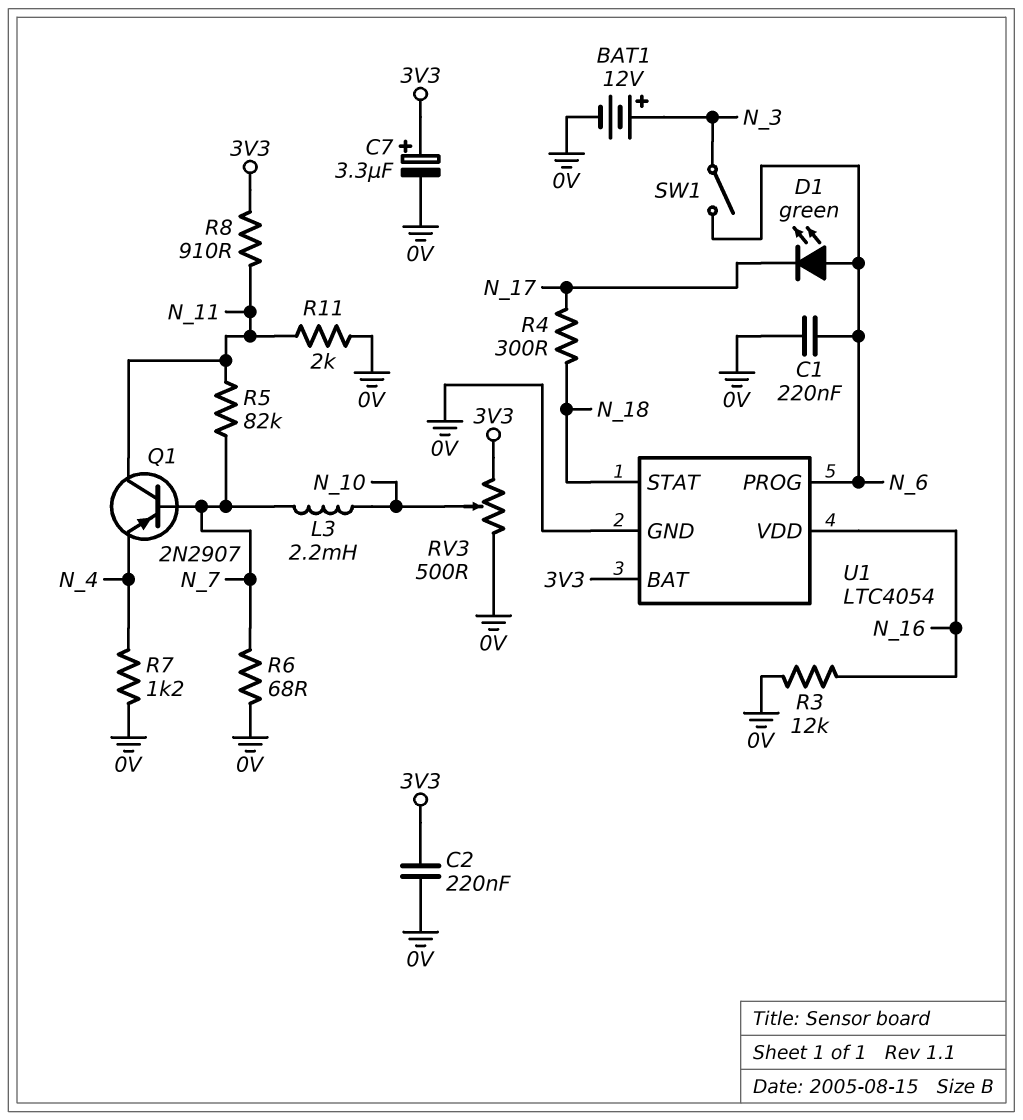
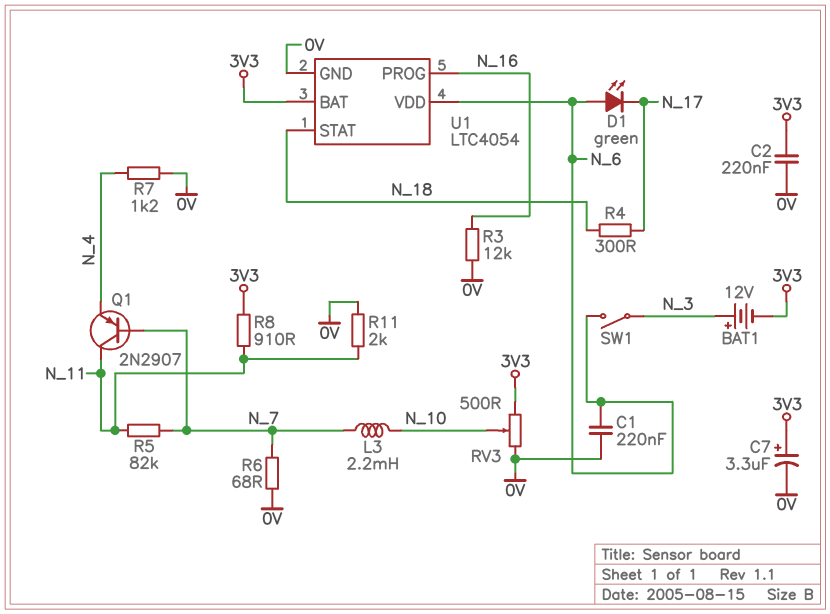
BAT1: 12V (plus N_3, minus 0V) -> 12V (plus N_3, minus 3V3)
U1 pin PROG: N_6 -> N_16
U1 pin VDD: N_16 -> N_6

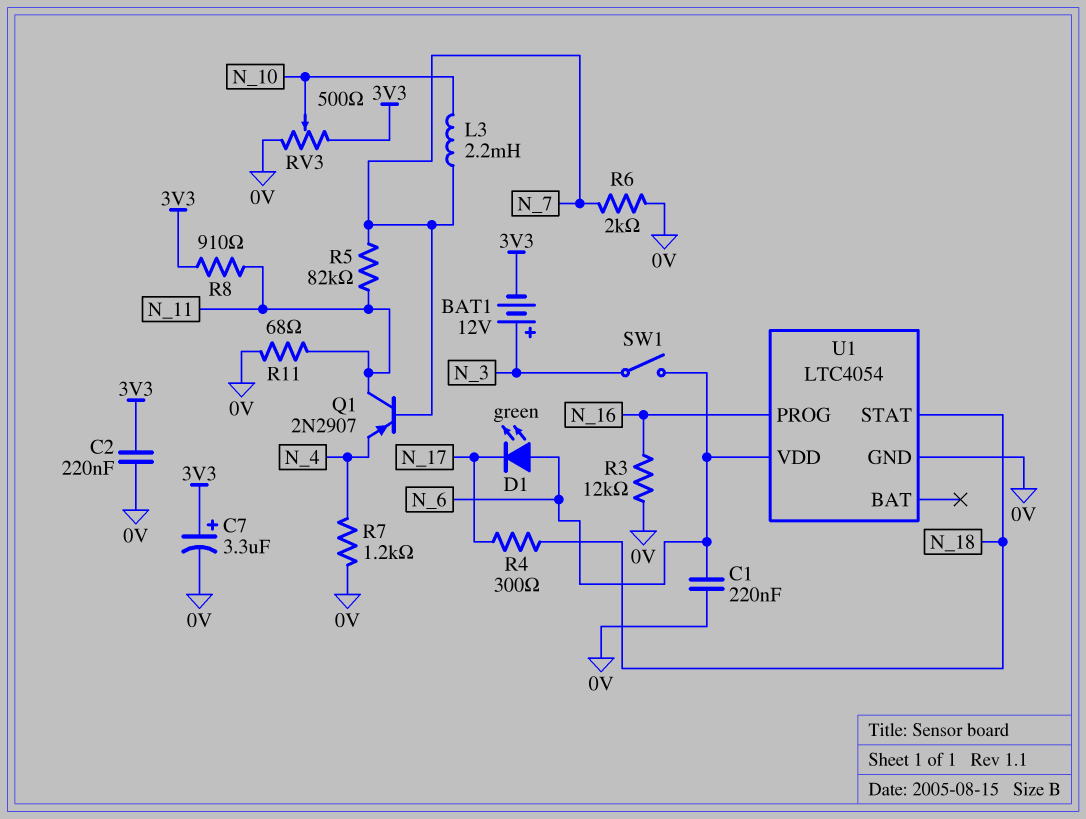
R6: 68 (0V, N_7) -> 2k (0V, N_7)
R11: 2k (0V, N_11) -> 68 (0V, N_11)
U1 pin BAT: 3V3 -> none

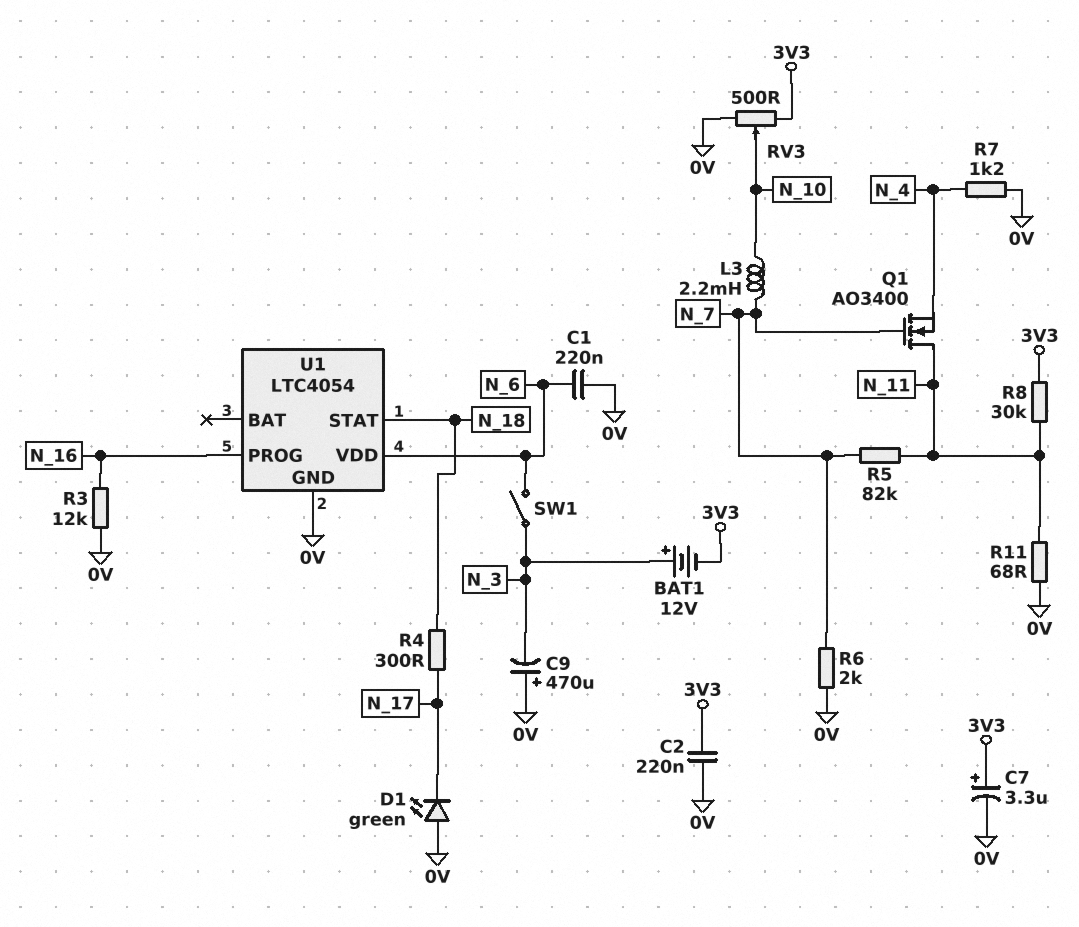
C9: none -> 470uF (plus 0V, minus N_3)
D1: LED green (A N_6, K N_17) -> LED green (A 0V, K N_17)
Q1: PNP 2N2907 (B N_7, C N_11, E N_4) -> NMOS AO3400 (G N_7, D N_11, S N_4)
R8: 910 (3V3, N_11) -> 30k (3V3, N_11)

